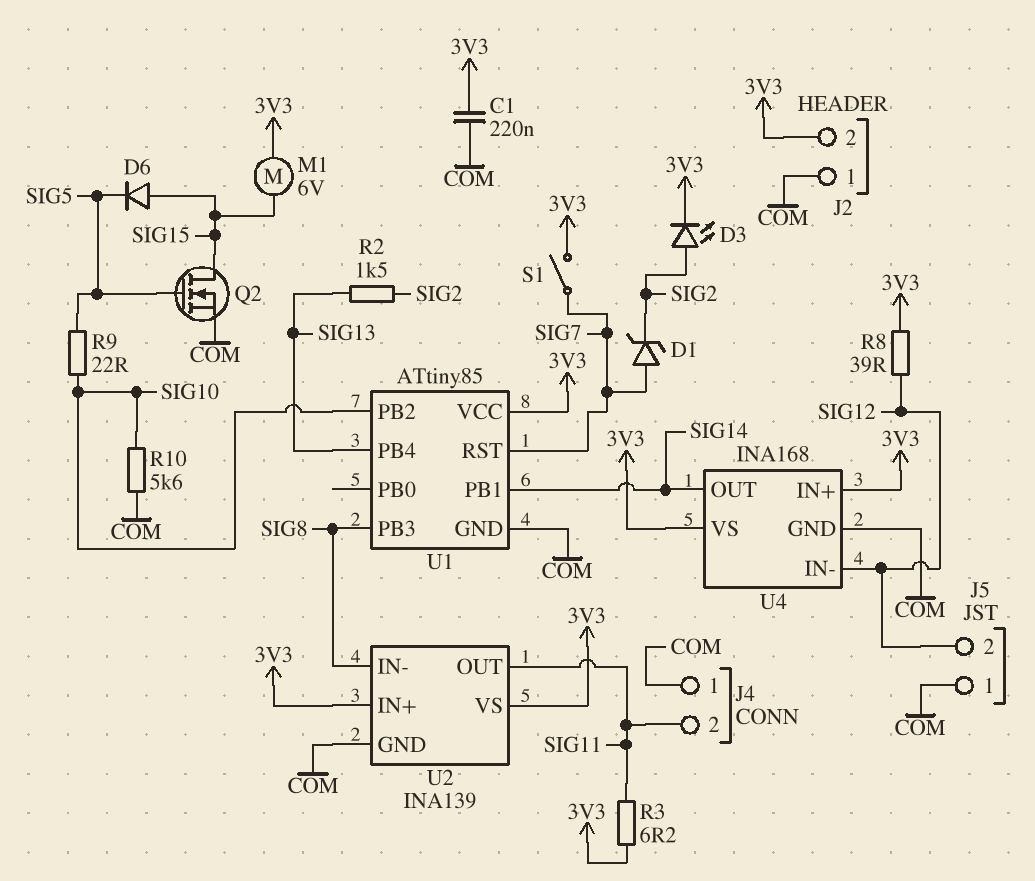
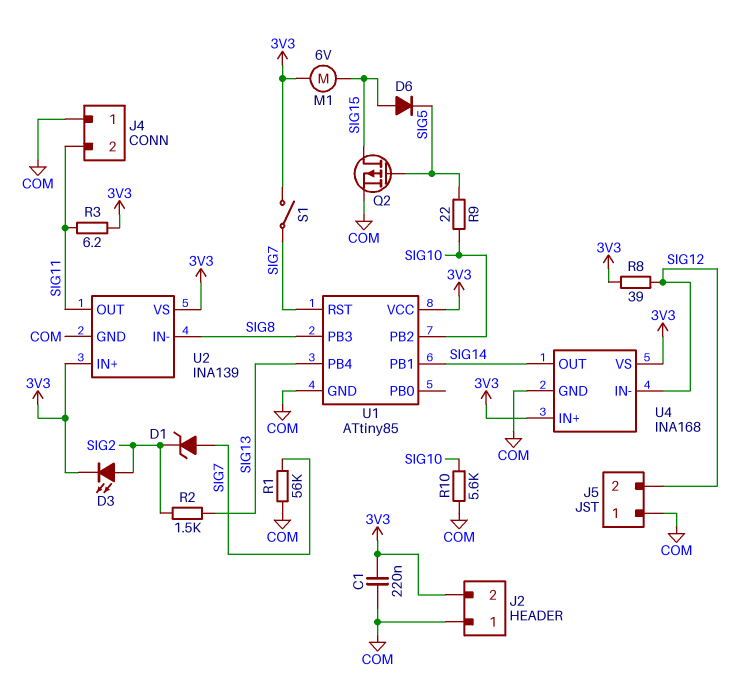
Q2: NMOS (G SIG5, D SIG15, S COM) -> PMOS (G SIG5, D SIG15, S COM)
R1: none -> 56k (COM, SIG7)

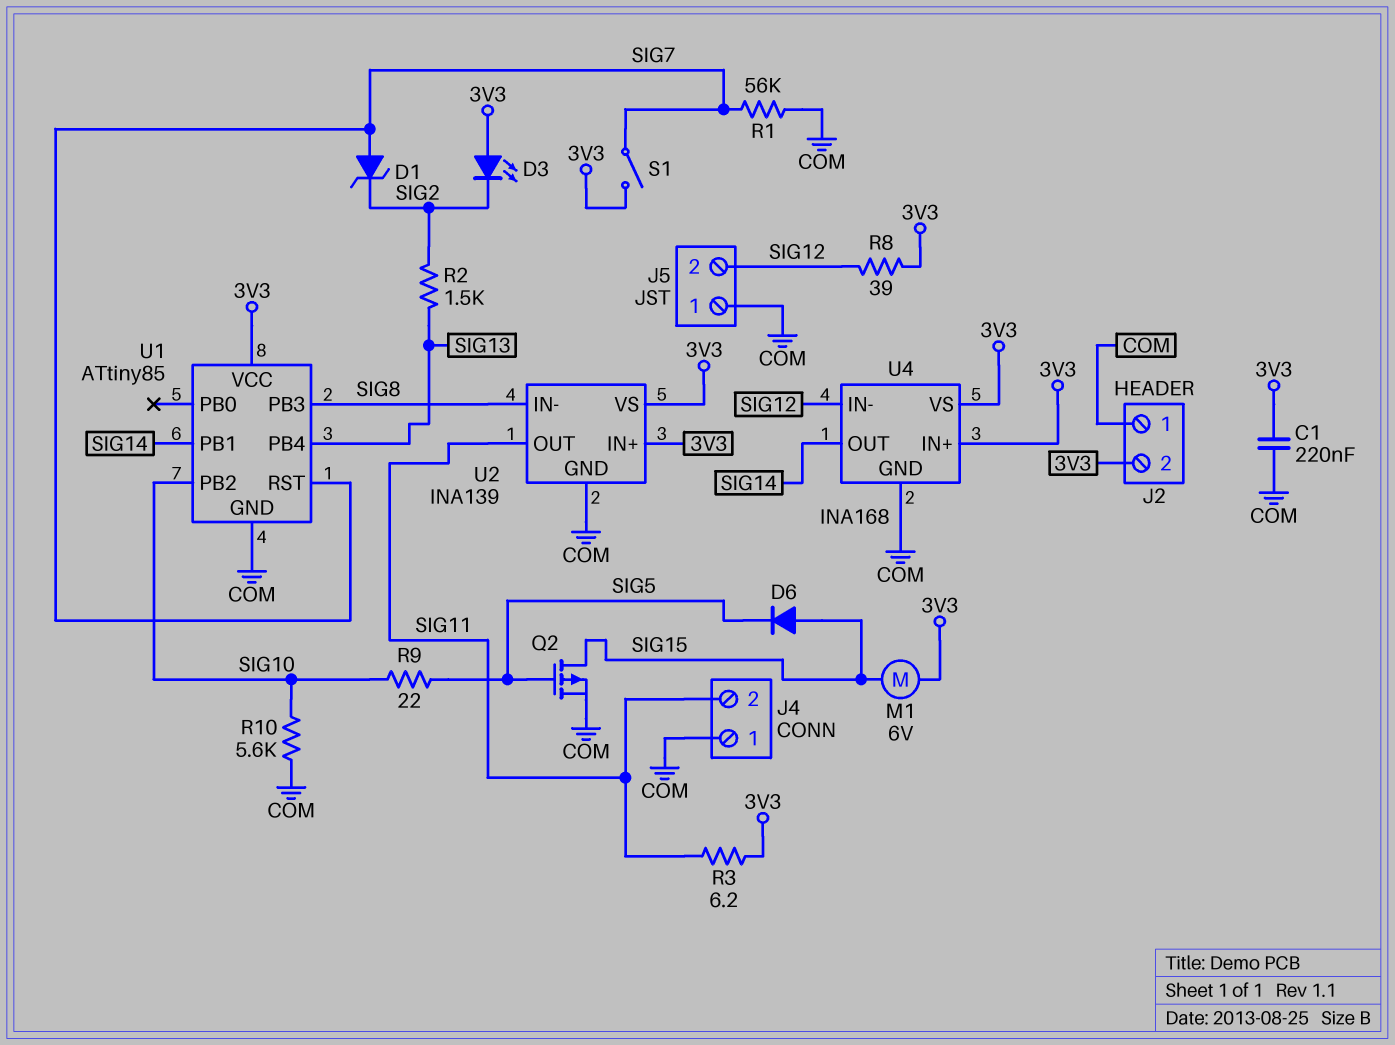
D3: LED (A SIG2, K 3V3) -> LED (A 3V3, K SIG2)

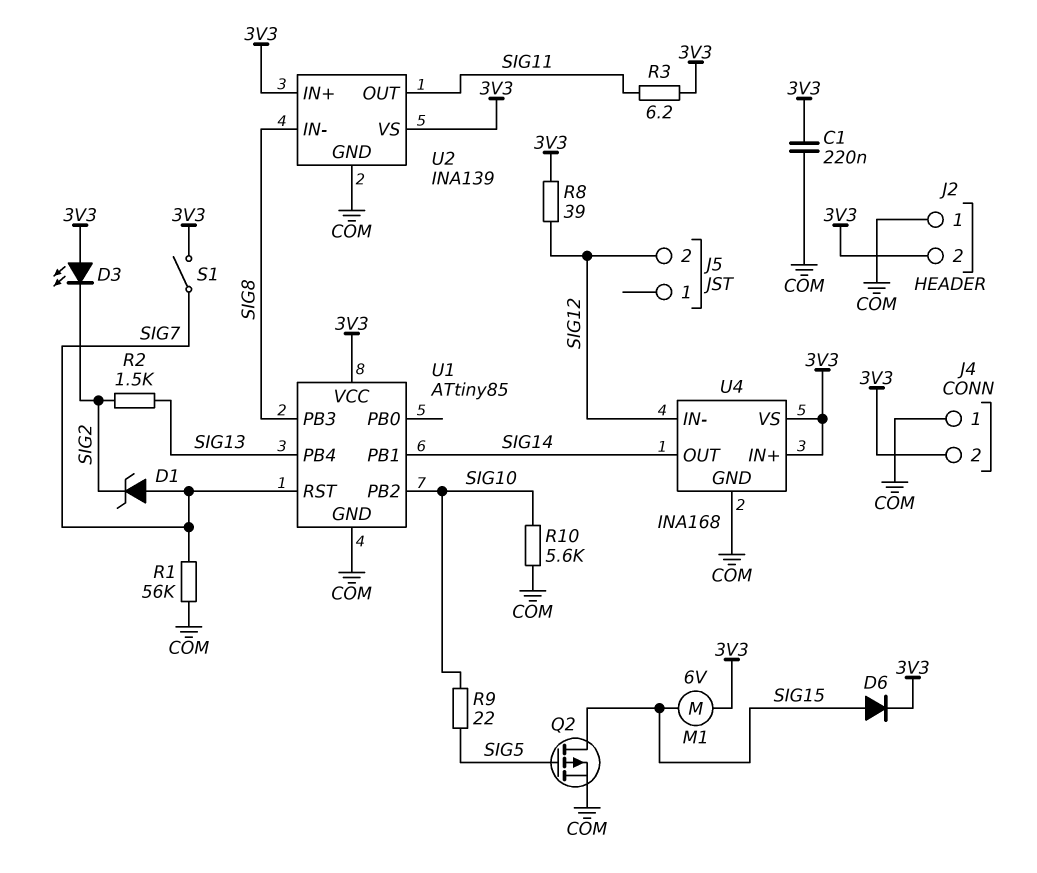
D6: diode (A SIG15, K SIG5) -> diode (A SIG15, K 3V3)
J4 pin 2: SIG11 -> 3V3
J5 pin 1: COM -> none

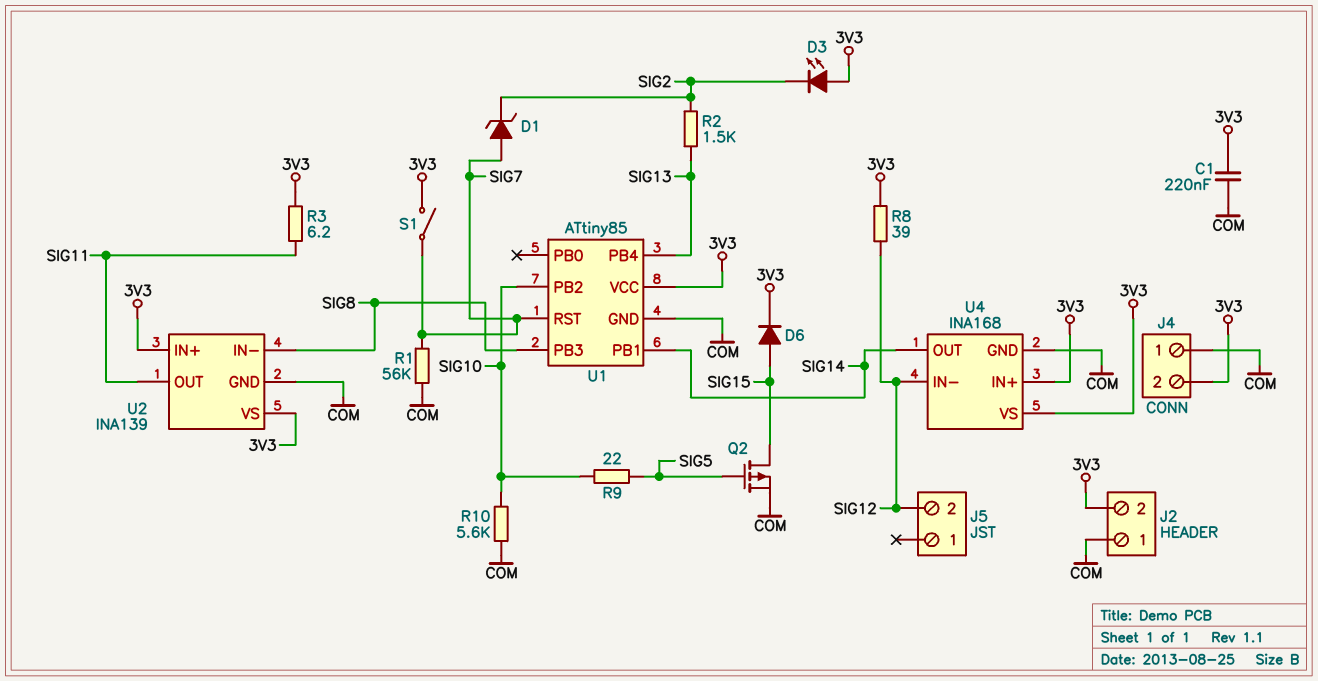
M1: motor 6V (3V3, SIG15) -> none

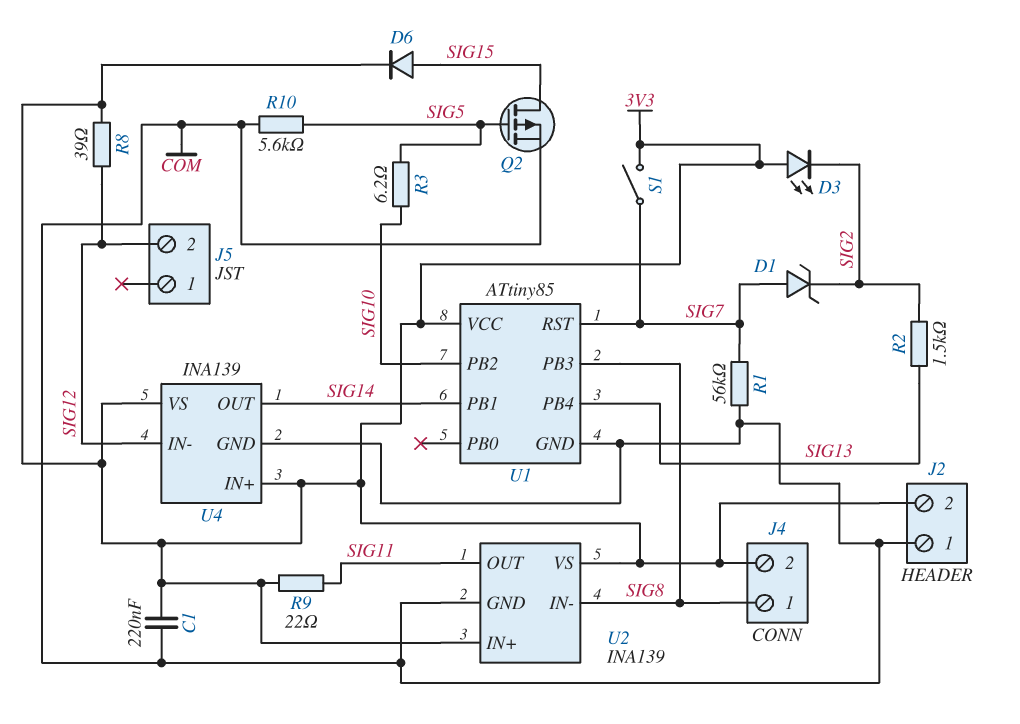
J4 pin 1: COM -> SIG8
R3: 6.2 (3V3, SIG11) -> 6.2 (SIG5, SIG10)
R9: 22 (SIG5, SIG10) -> 22 (3V3, SIG11)
R10: 5.6k (COM, SIG10) -> 5.6k (COM, SIG5)
U4: INA168 -> INA139

